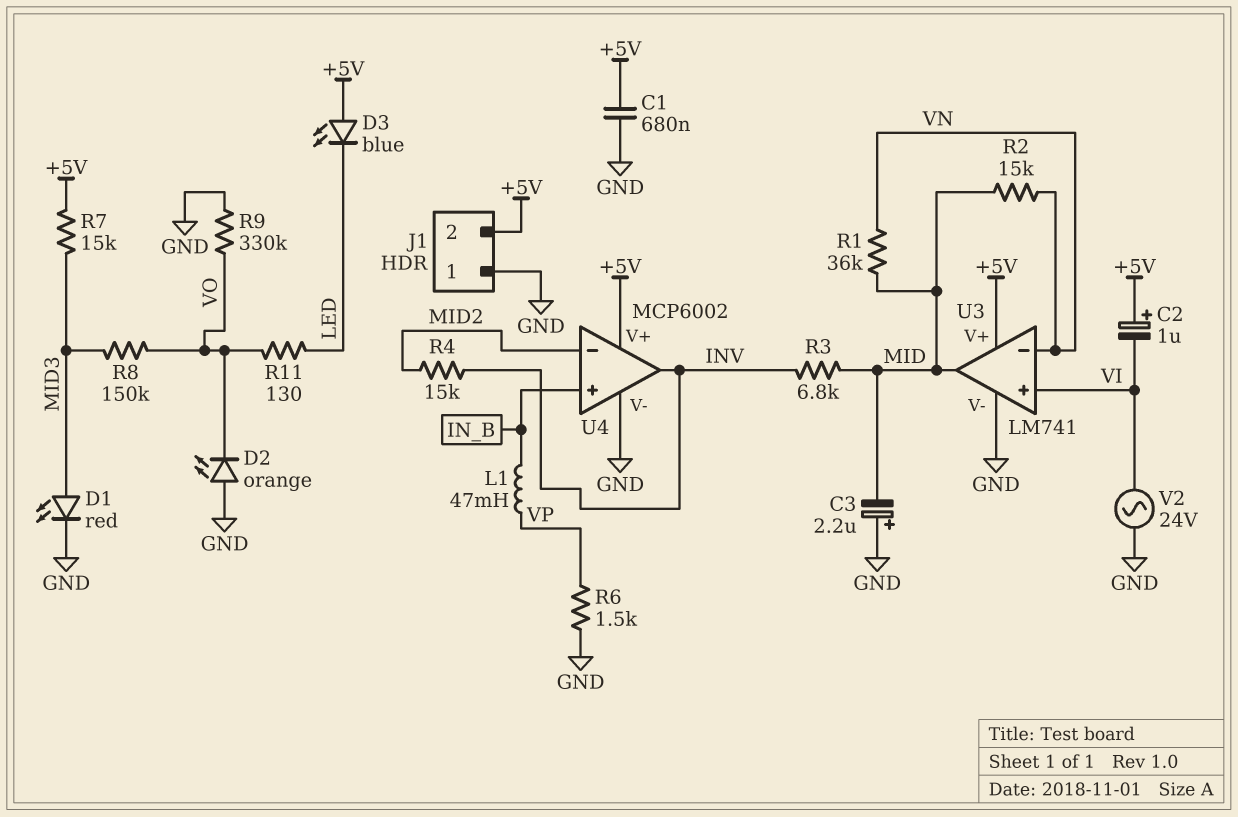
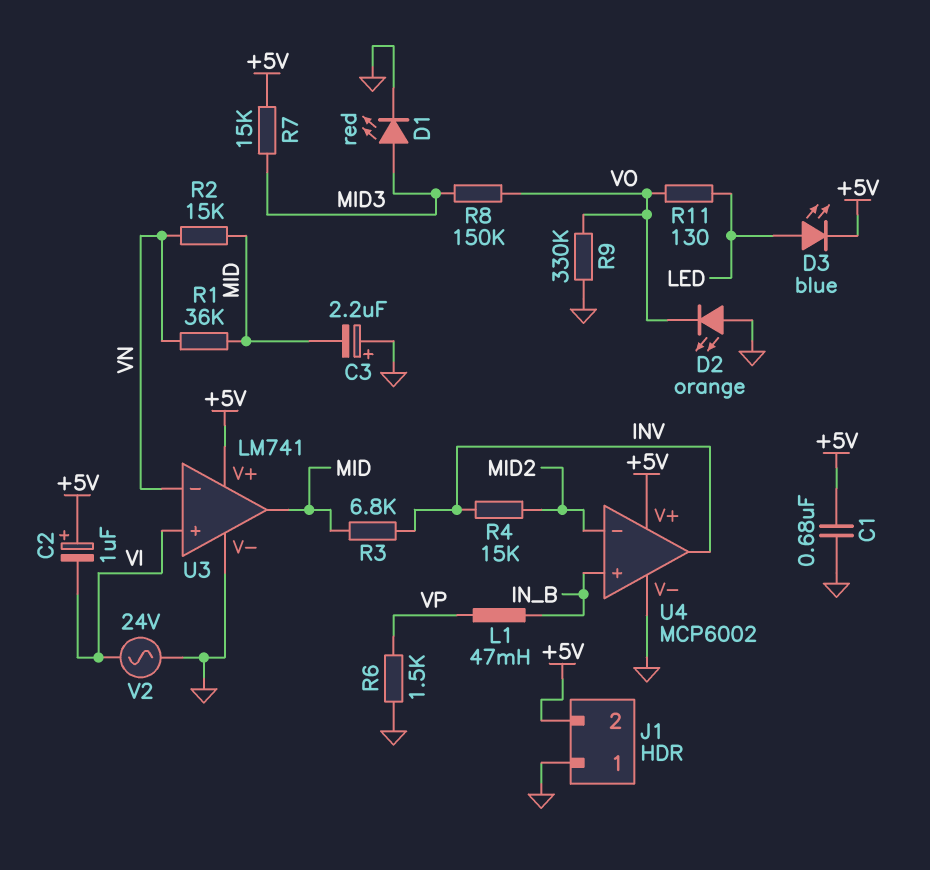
D3: LED blue (A +5V, K LED) -> LED blue (A LED, K +5V)

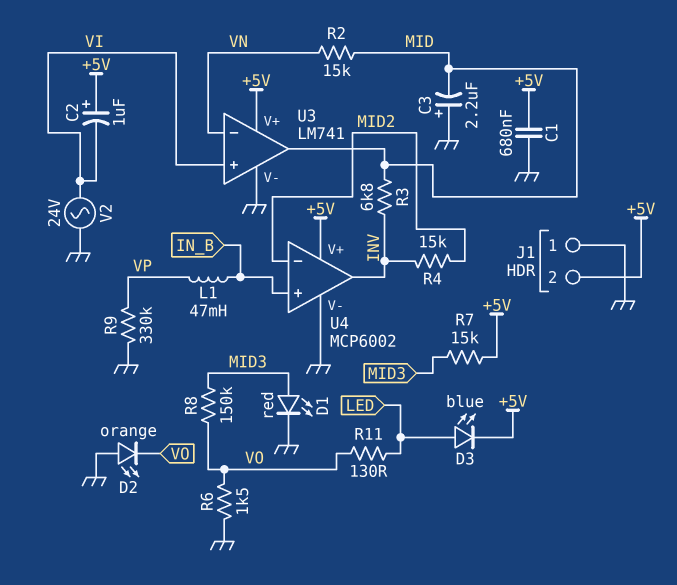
R1: 36k (MID, VN) -> none
R6: 1.5k (GND, VP) -> 1.5k (GND, VO)
R9: 330k (GND, VO) -> 330k (GND, VP)

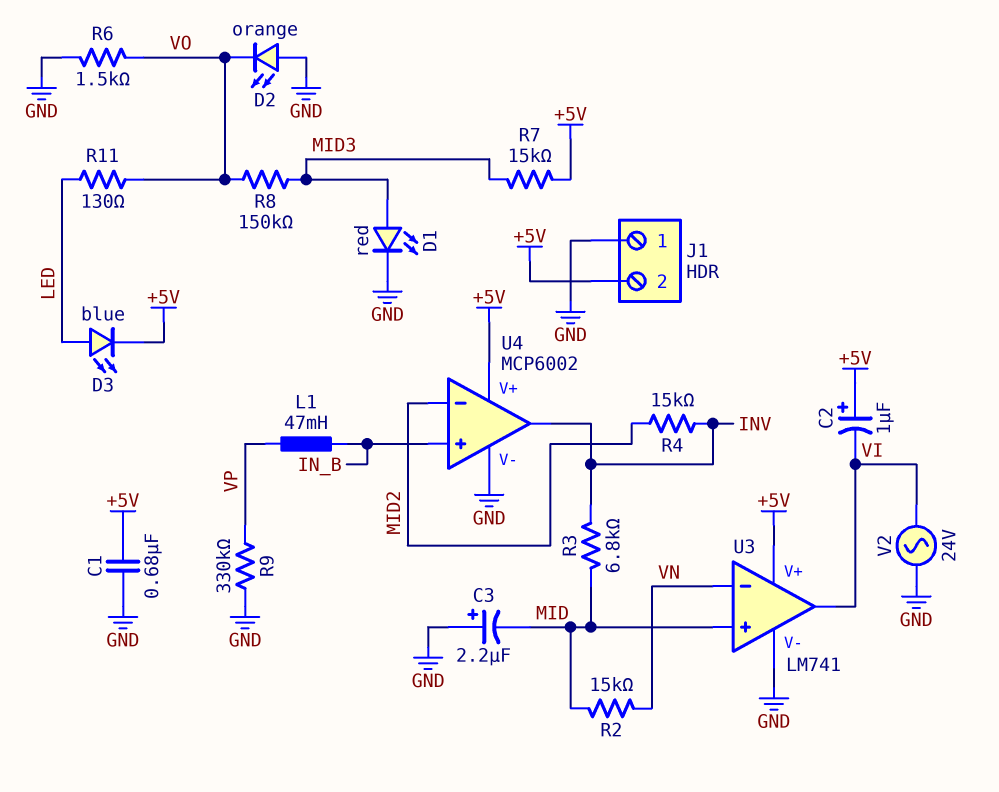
U3 pin in+: VI -> MID
U3 pin out: MID -> VI

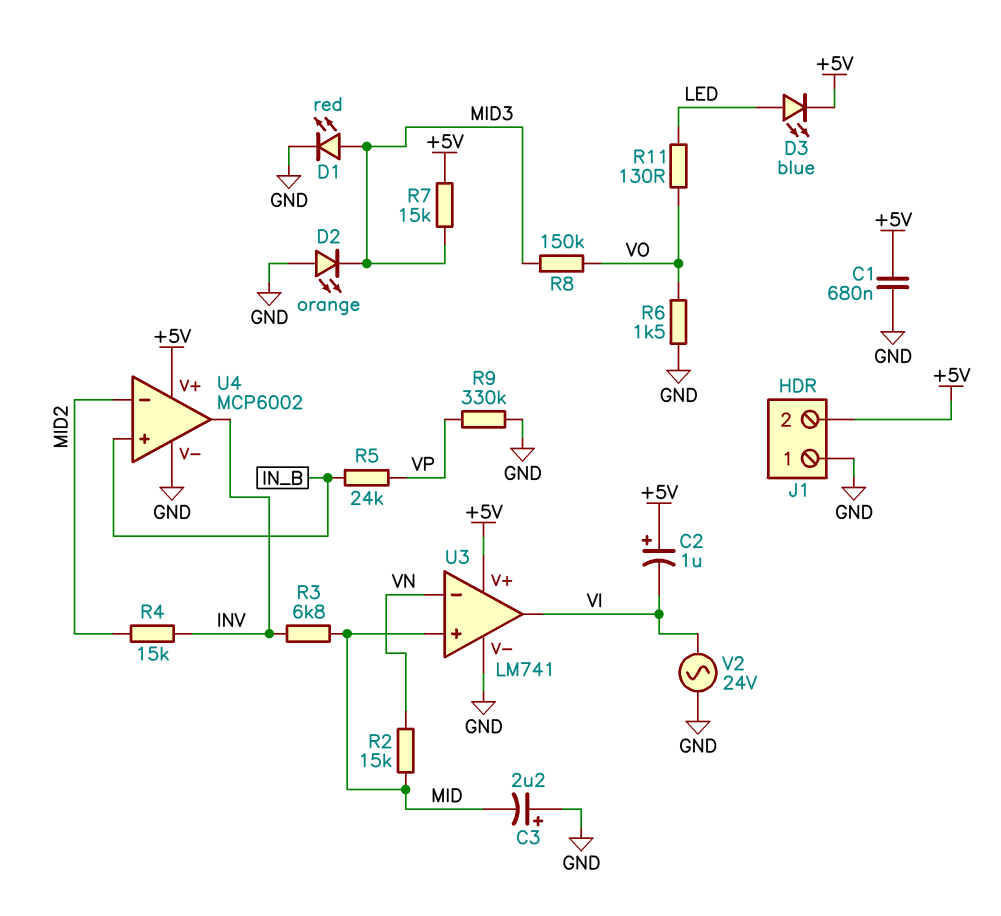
D2: LED orange (A GND, K VO) -> LED orange (A GND, K MID3)
L1: 47mH (IN_B, VP) -> none
R5: none -> 24k (IN_B, VP)

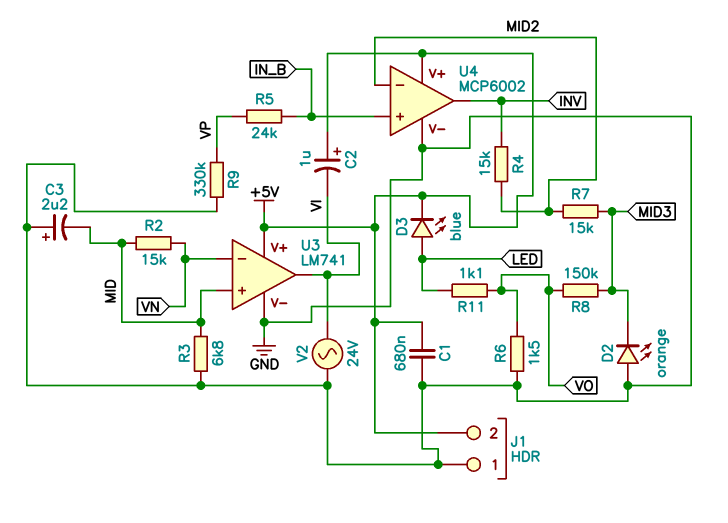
D1: LED red (A MID3, K GND) -> none
R3: 6.8k (INV, MID) -> 6.8k (GND, MID)
R7: 15k (+5V, MID3) -> 15k (MID2, MID3)
R11: 130 (LED, VO) -> 1.1k (LED, VO)

